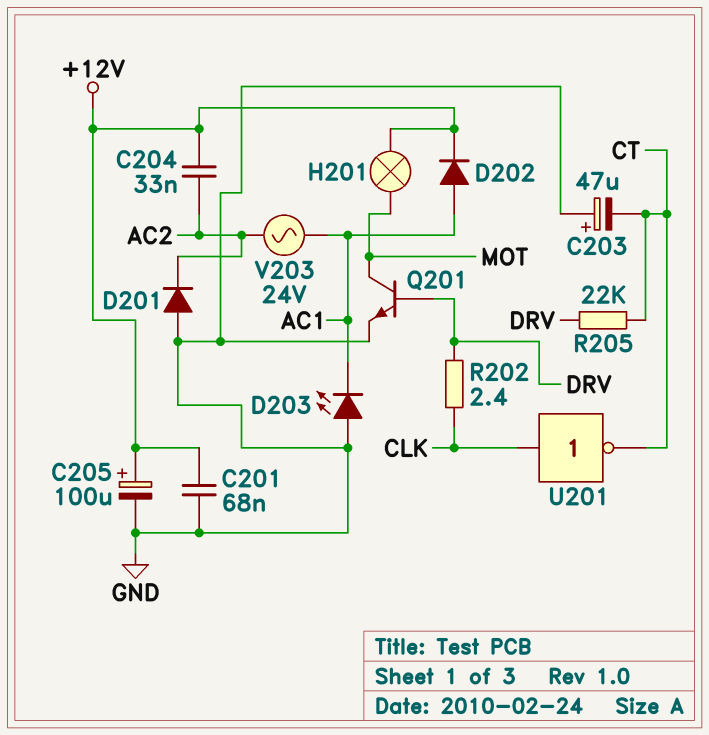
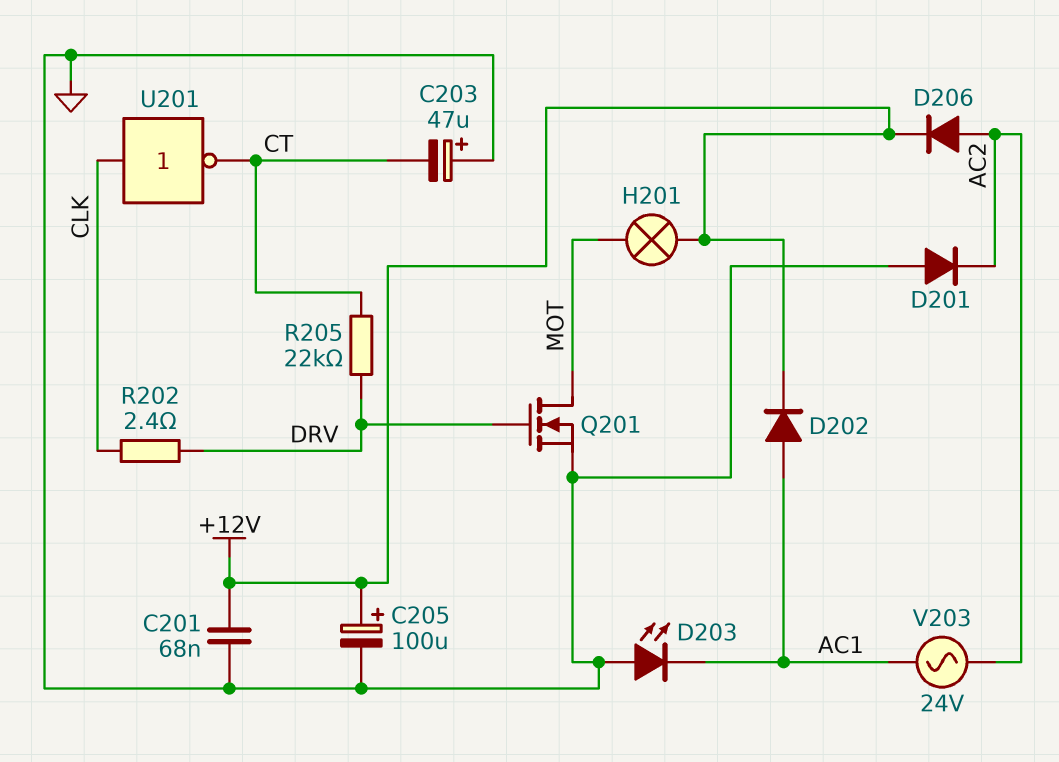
C204: 33nF (+12V, AC2) -> none
D206: none -> diode (A AC2, K +12V)
Q201: NPN (B DRV, C MOT, E GND) -> NMOS (G DRV, D MOT, S GND)

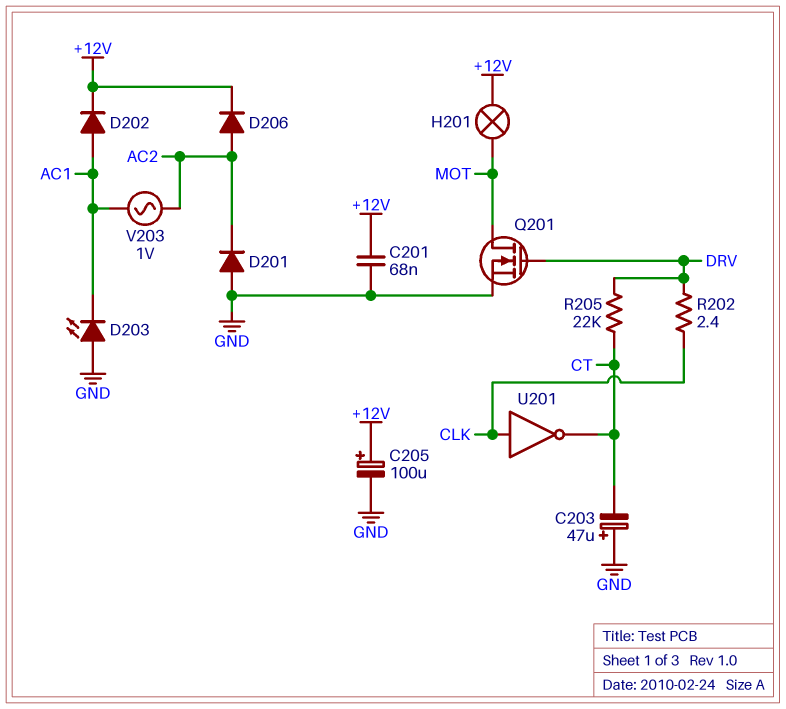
V203: AC 24V (AC1, AC2) -> AC 1V (AC1, AC2)

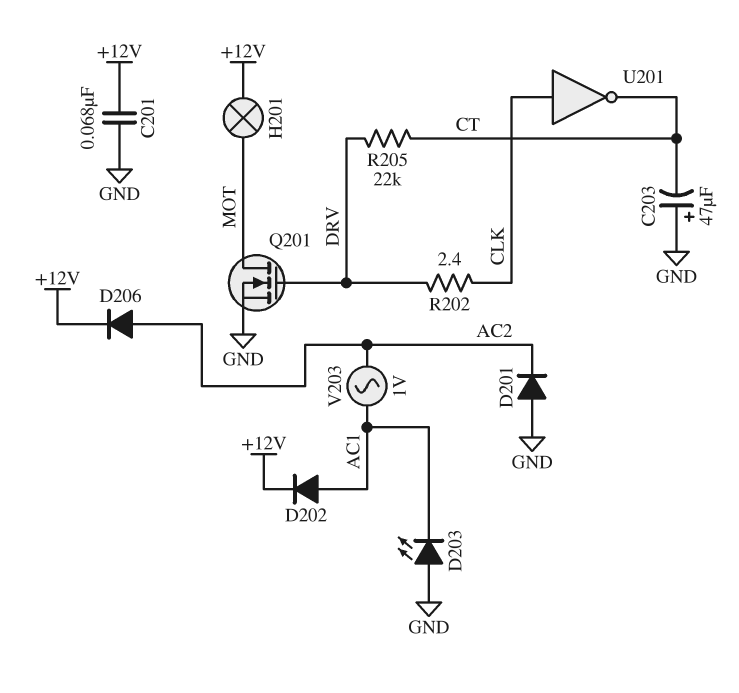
C205: 100uF (plus +12V, minus GND) -> none

